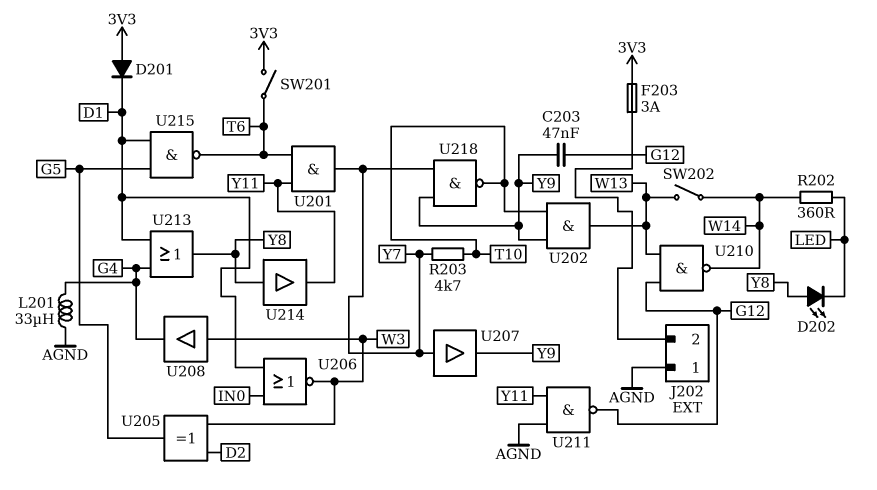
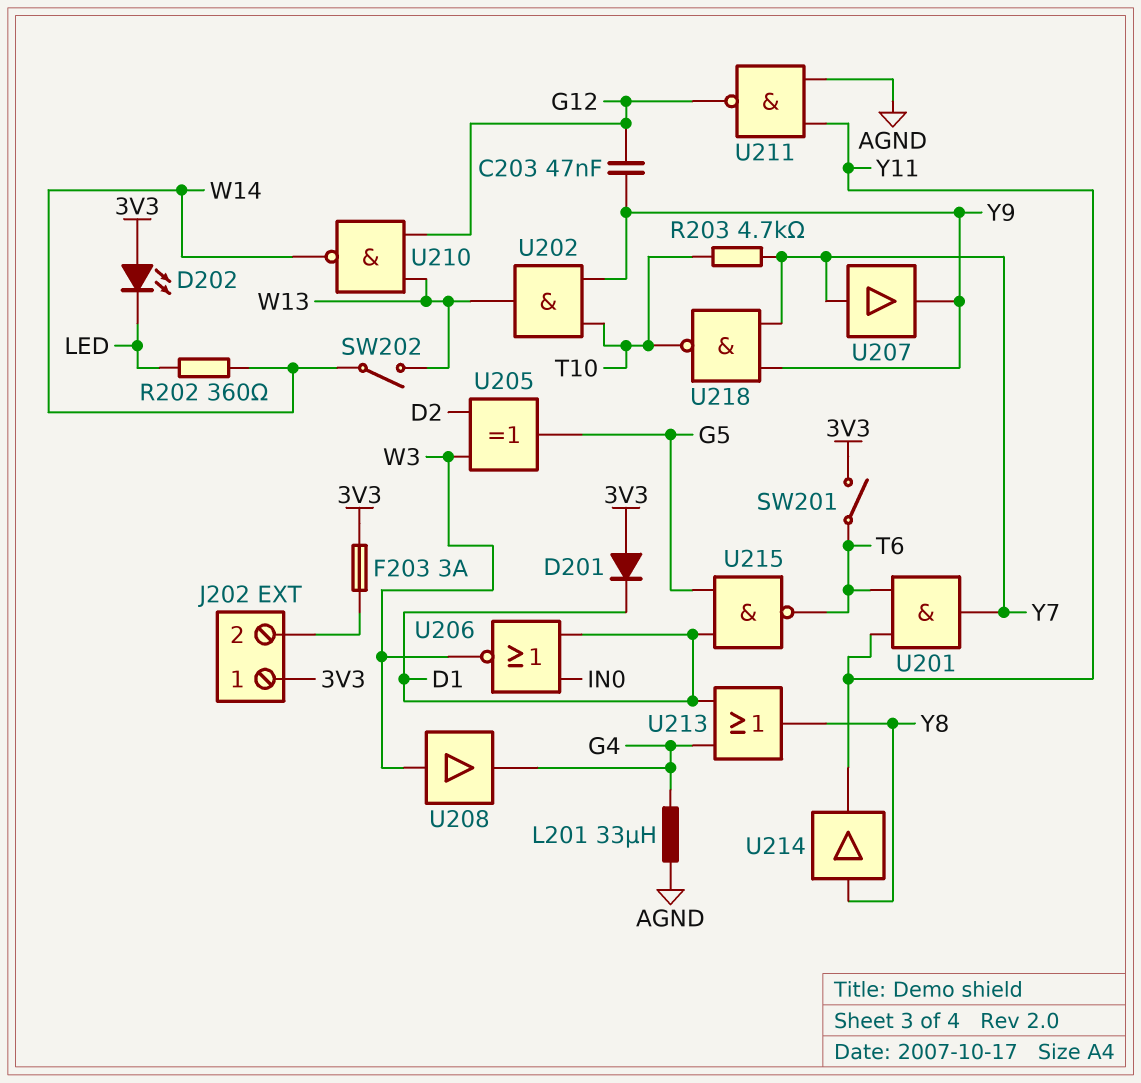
D202: LED (A Y8, K LED) -> LED (A 3V3, K LED)
J202 pin 1: AGND -> 3V3

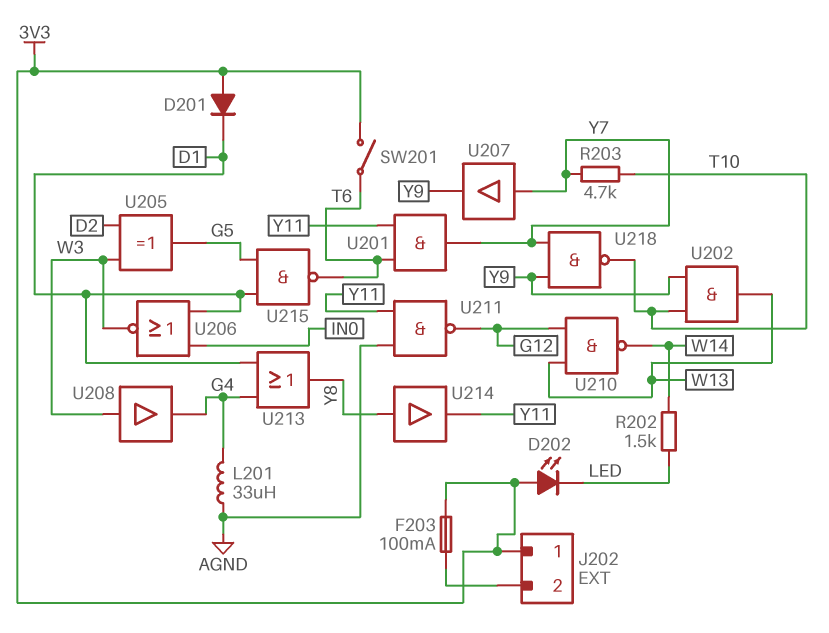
C203: 47nF (G12, Y9) -> none
F203: 3A (3V3, J202/2) -> 100mA (3V3, J202/2)
R202: 360 (LED, W14) -> 1.5k (LED, W14)
SW202: switch (W13, W14) -> none

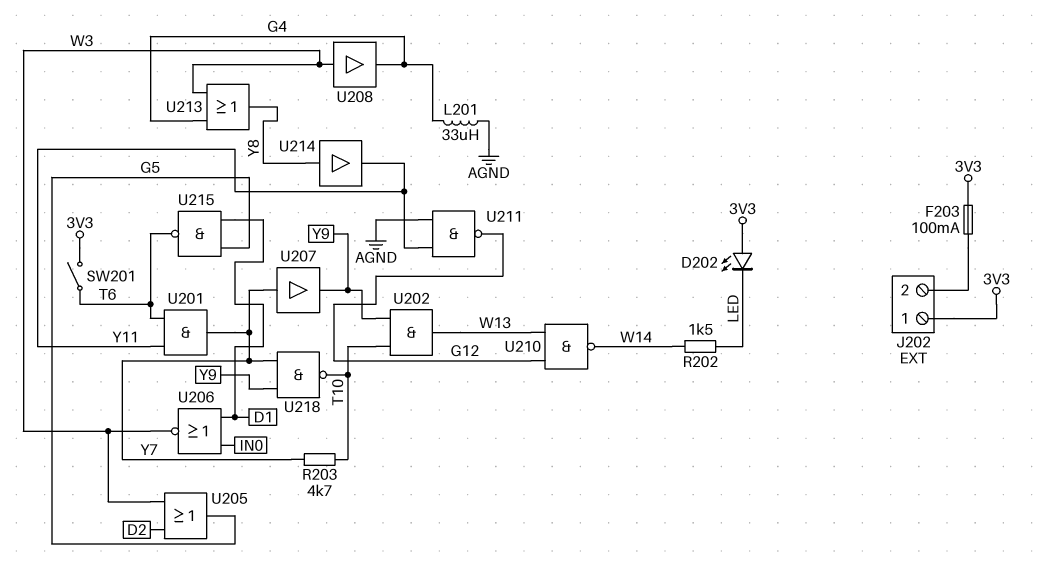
D201: diode (A 3V3, K D1) -> none
U205: XOR (in D2, in W3, out G5) -> OR (in D2, in W3, out G5)
U213: OR (in D1, in G4, out Y8) -> OR (in G4, in W3, out Y8)

